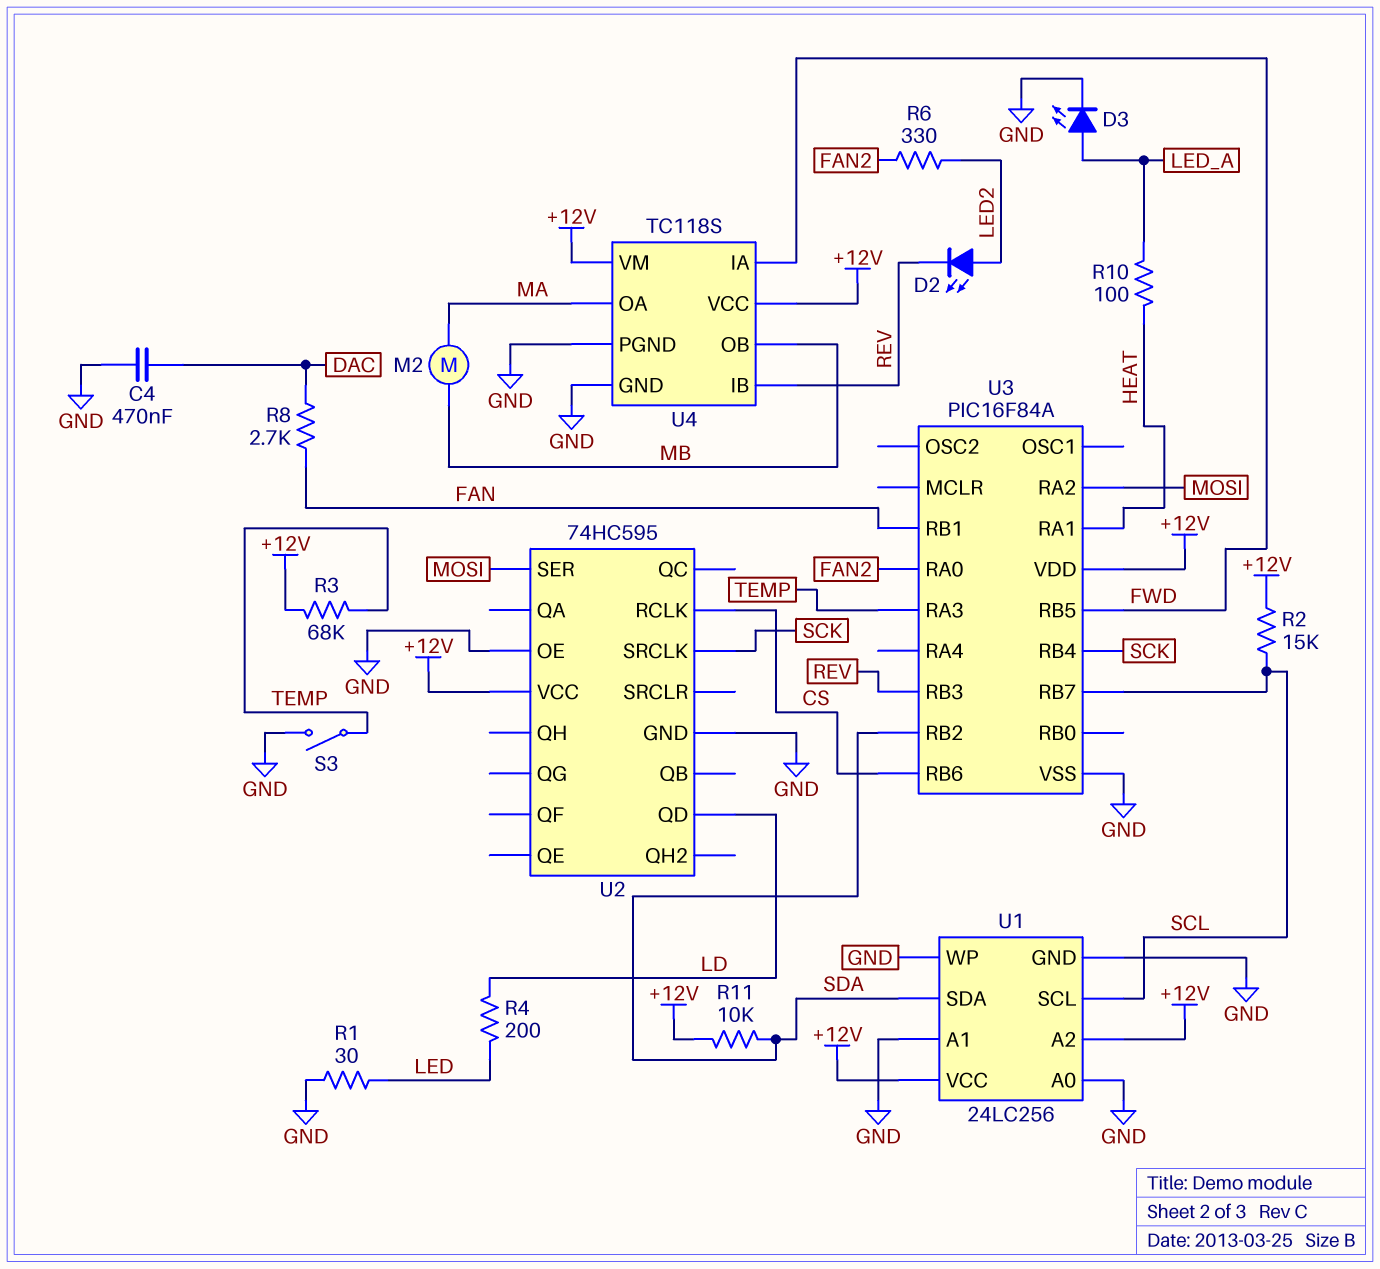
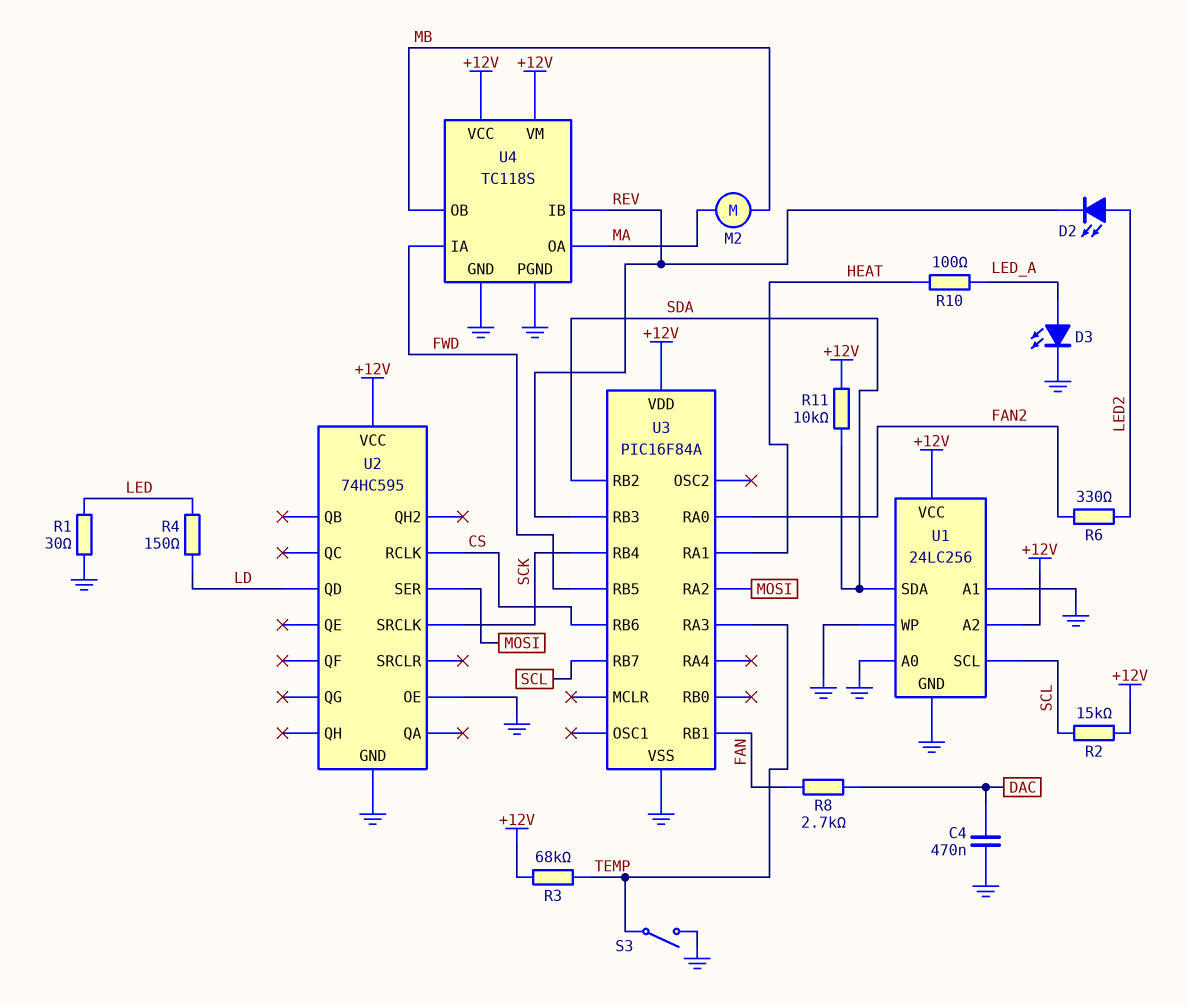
R4: 200 (LD, LED) -> 150 (LD, LED)

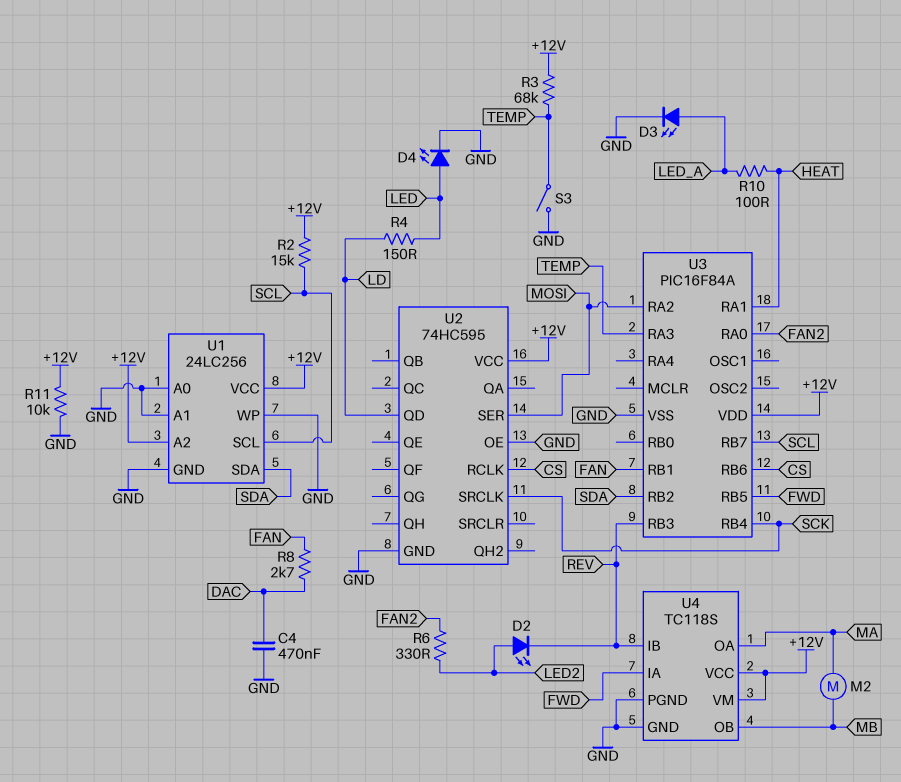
D4: none -> LED (A LED, K GND)
R1: 30 (GND, LED) -> none
R11: 10k (+12V, SDA) -> 10k (+12V, GND)

